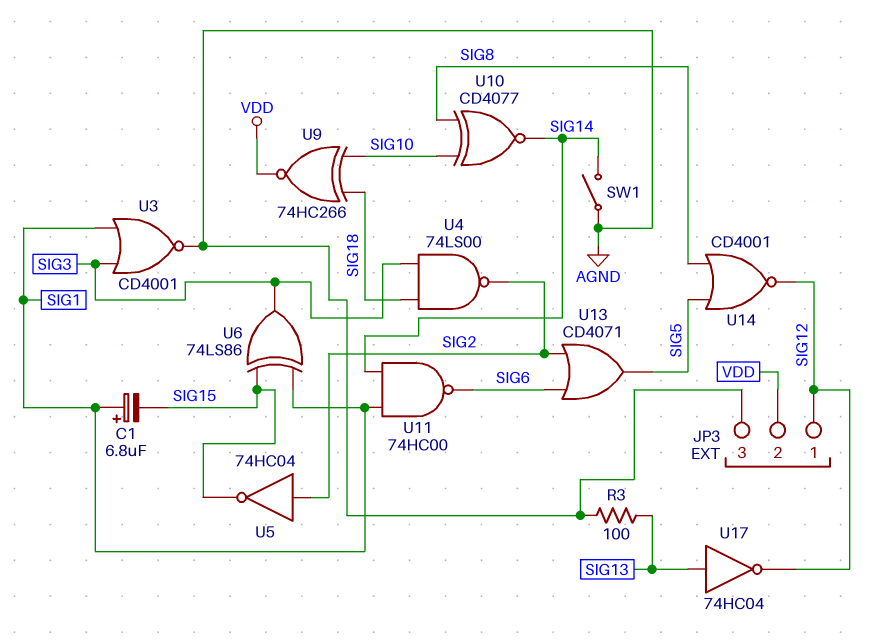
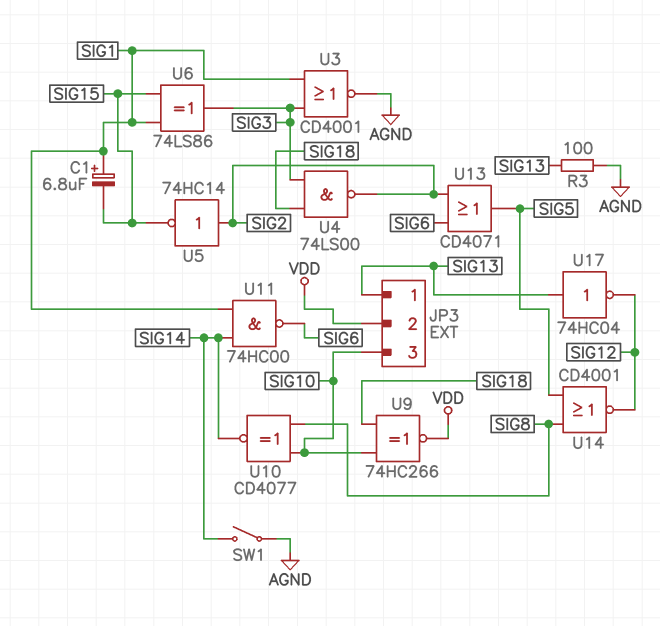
JP3 pin 1: SIG12 -> SIG13
JP3 pin 3: AGND -> SIG10
U5: NOT 74HC04 (in SIG2, out SIG15) -> NOT 74HC14 (in SIG2, out SIG15)

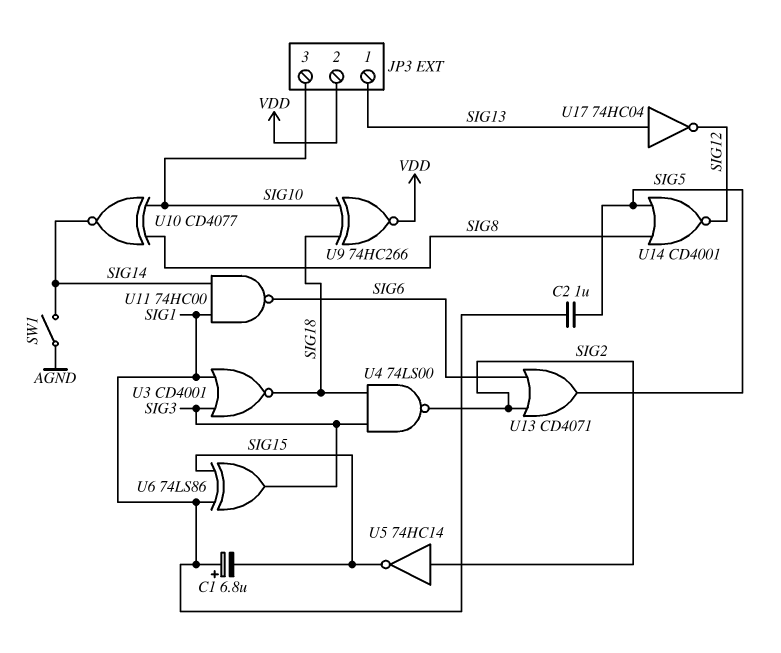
C2: none -> 1uF (SIG1, SIG5)
R3: 100 (AGND, SIG13) -> none
U3: NOR CD4001 (in SIG1, in SIG3, out AGND) -> NOR CD4001 (in SIG1, in SIG3, out SIG18)

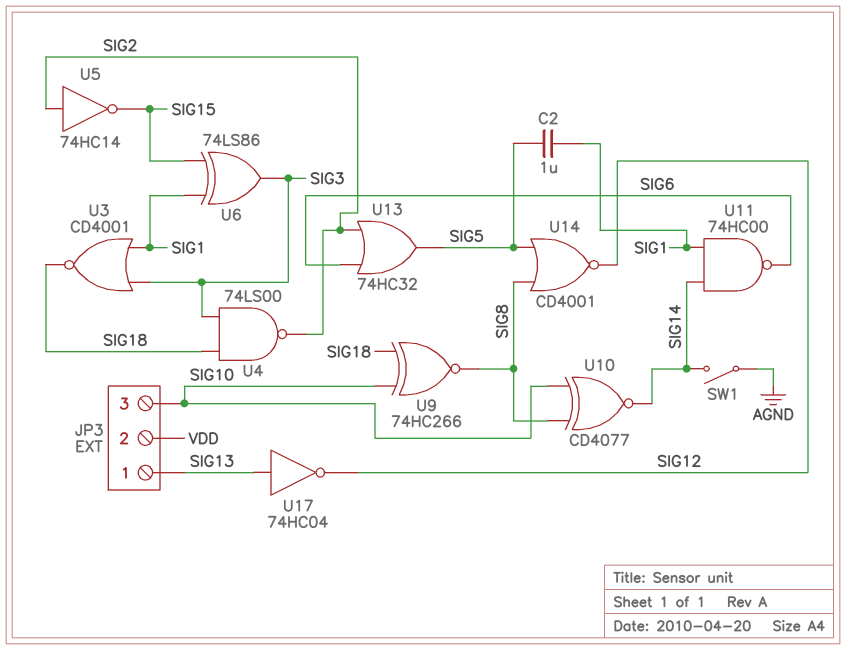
C1: 6.8uF (plus SIG1, minus SIG15) -> none
U9: XNOR 74HC266 (in SIG10, in SIG18, out VDD) -> XNOR 74HC266 (in SIG10, in SIG18, out SIG8)
U13: OR CD4071 (in SIG2, in SIG6, out SIG5) -> OR 74HC32 (in SIG2, in SIG6, out SIG5)

